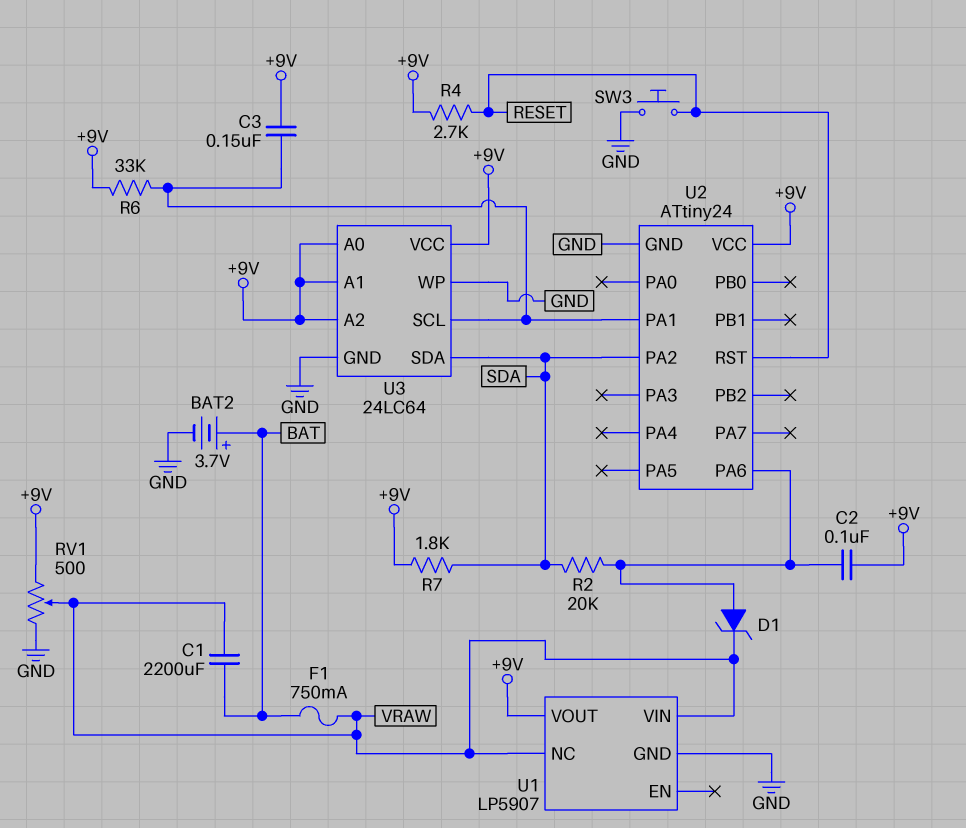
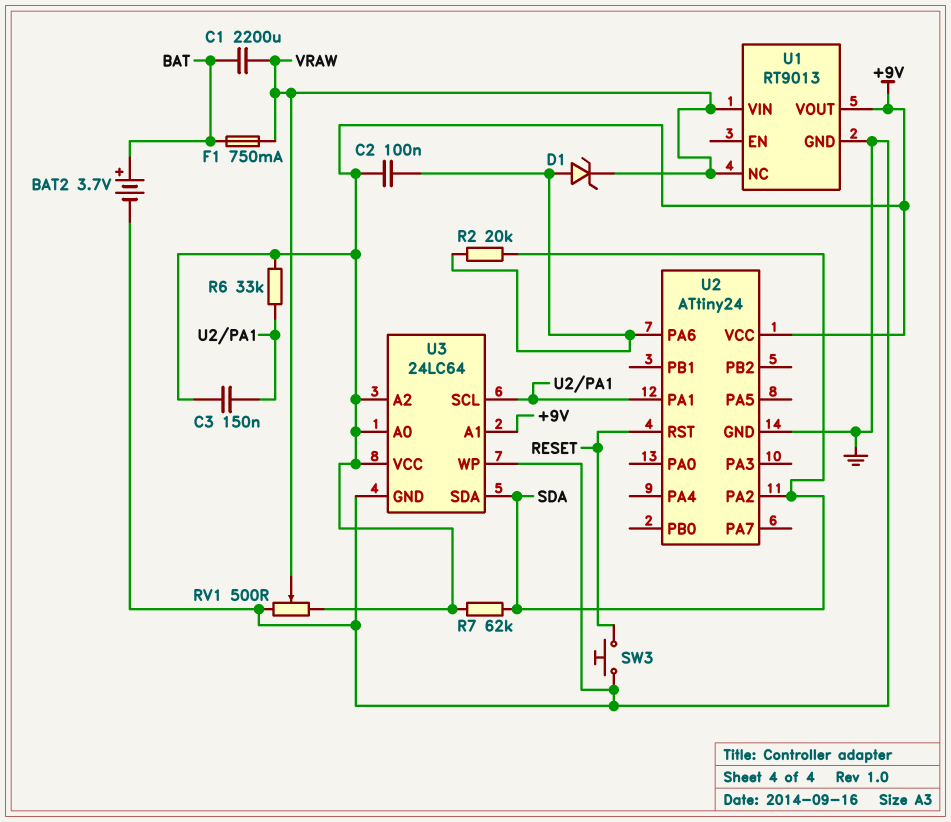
R4: 2.7k (+9V, RESET) -> none
R7: 1.8k (+9V, SDA) -> 62k (+9V, SDA)
U1: LP5907 -> RT9013

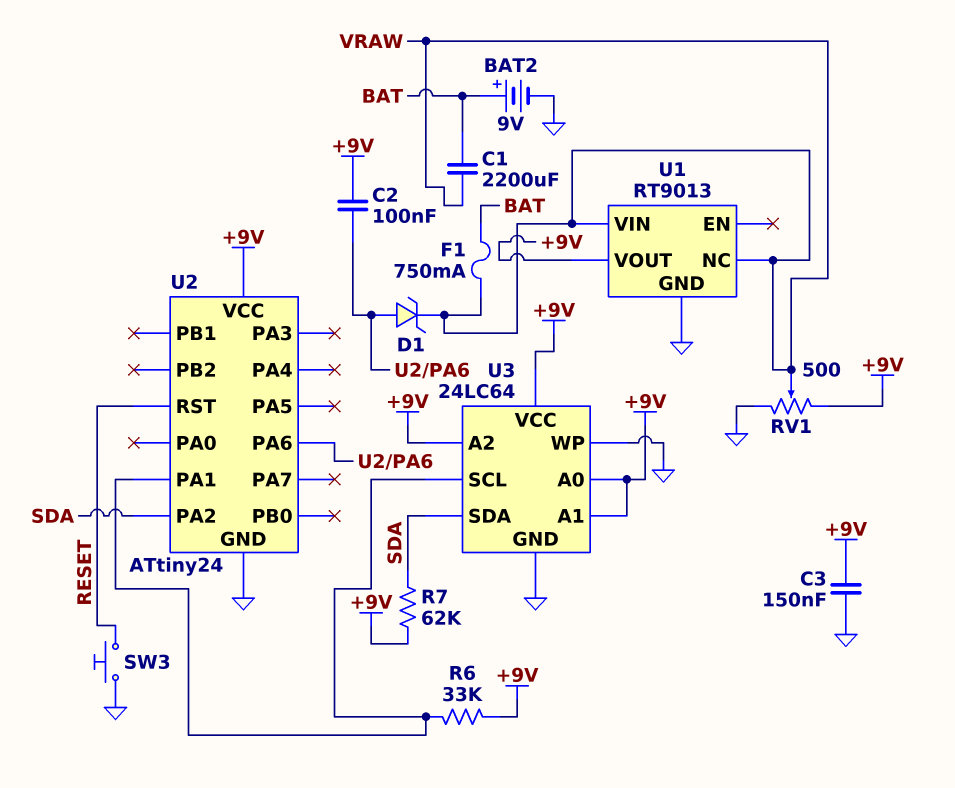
BAT2: 3.7V (plus BAT, minus GND) -> 9V (plus BAT, minus GND)
C3: 150nF (+9V, U2/PA1) -> 150nF (+9V, GND)
R2: 20k (SDA, U2/PA6) -> none

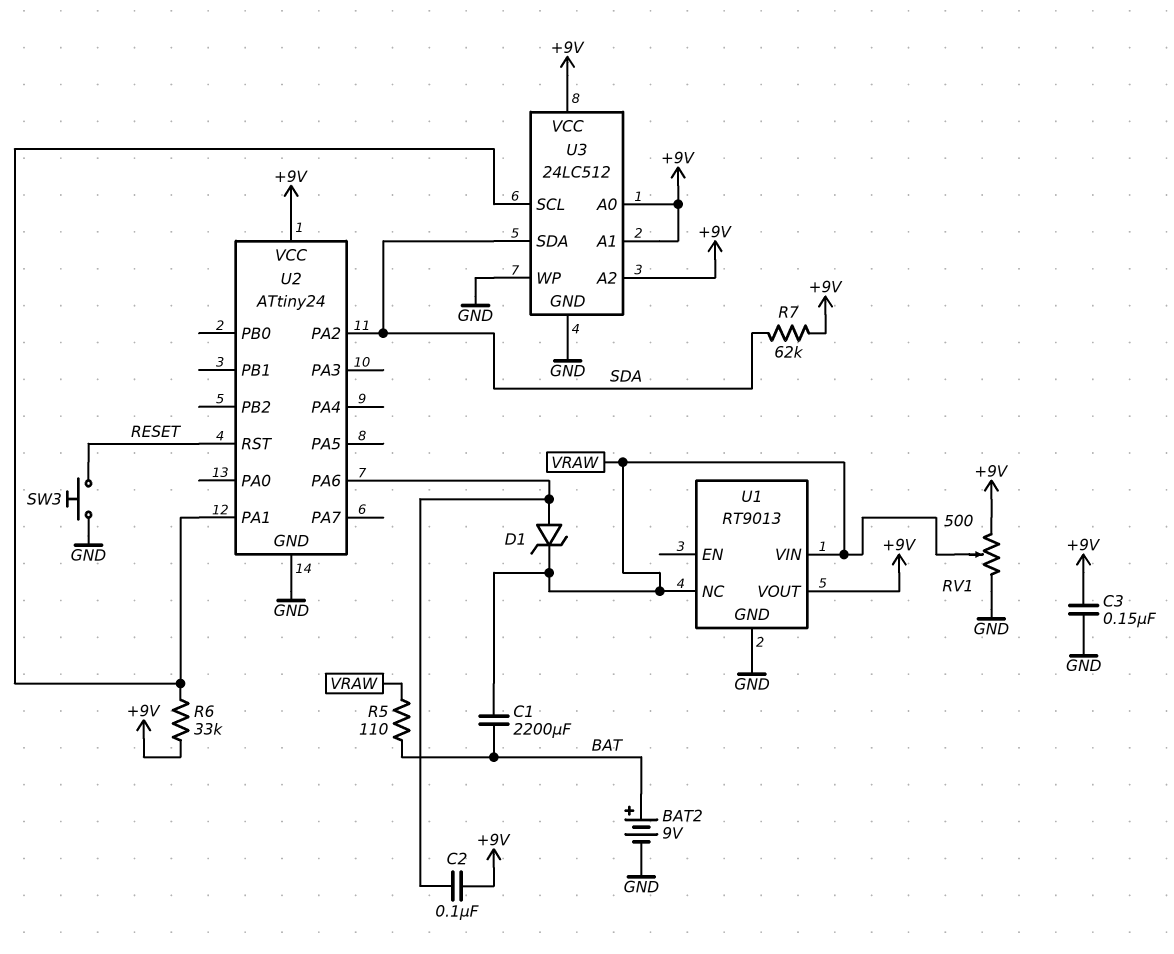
F1: 750mA (BAT, VRAW) -> none
R5: none -> 110 (BAT, VRAW)
U3: 24LC64 -> 24LC512

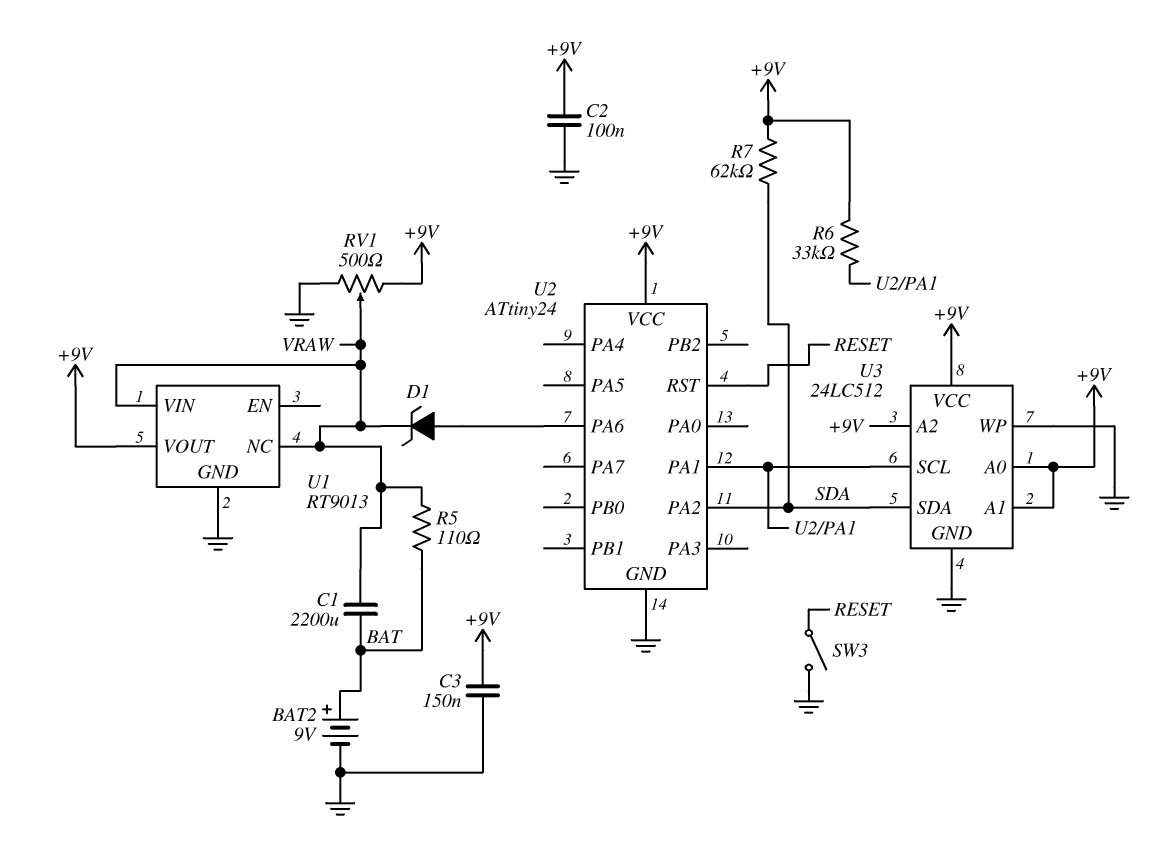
C2: 100nF (+9V, U2/PA6) -> 100nF (+9V, GND)
SW3: button (GND, RESET) -> switch (GND, RESET)

